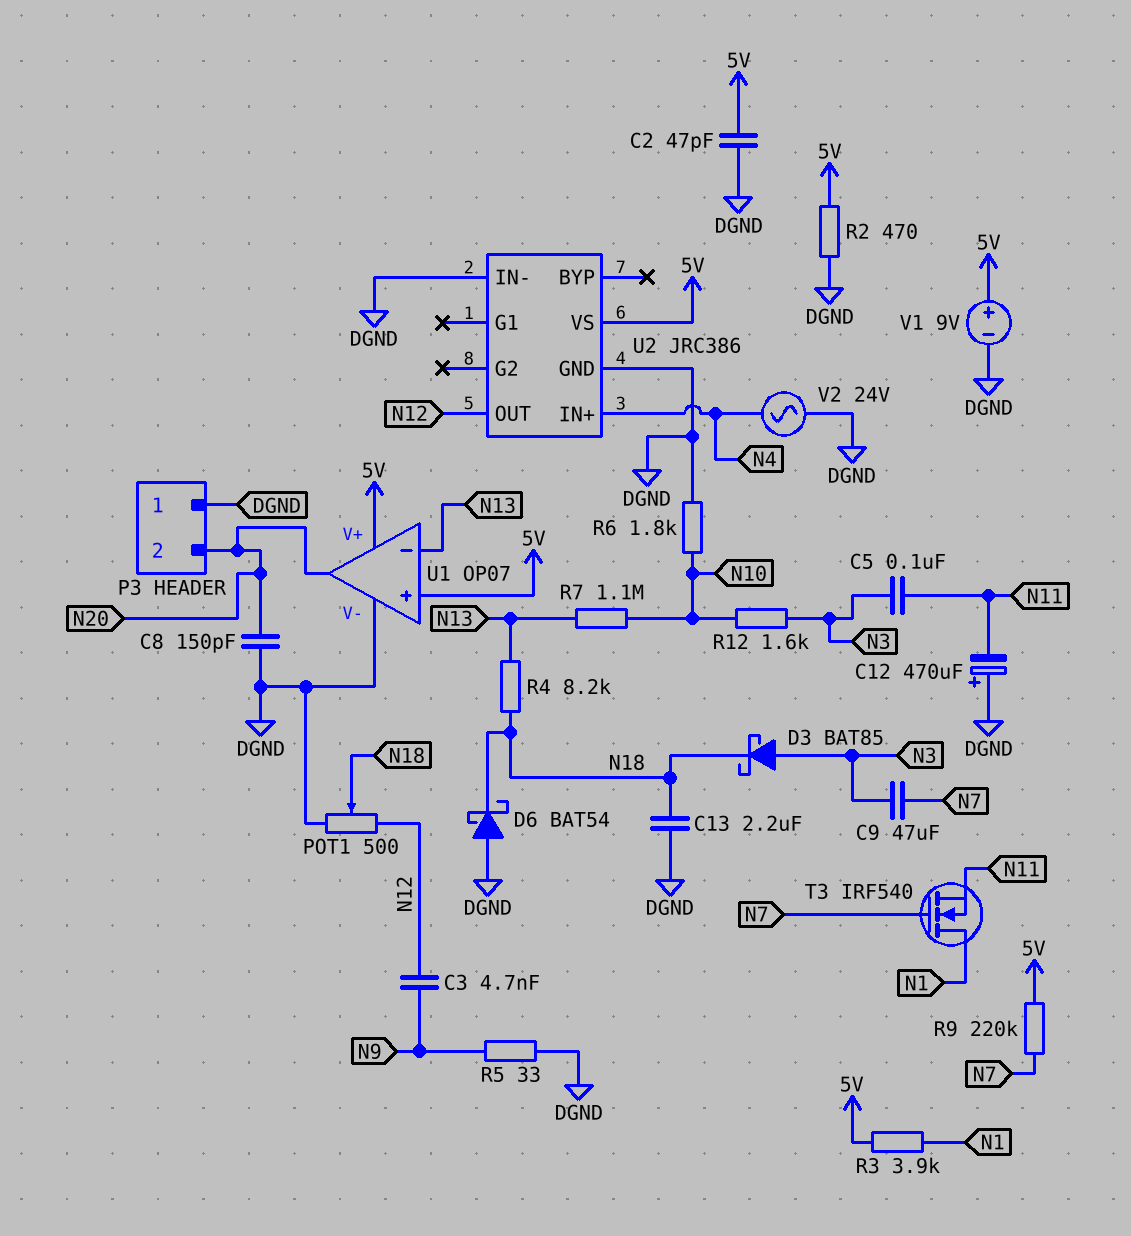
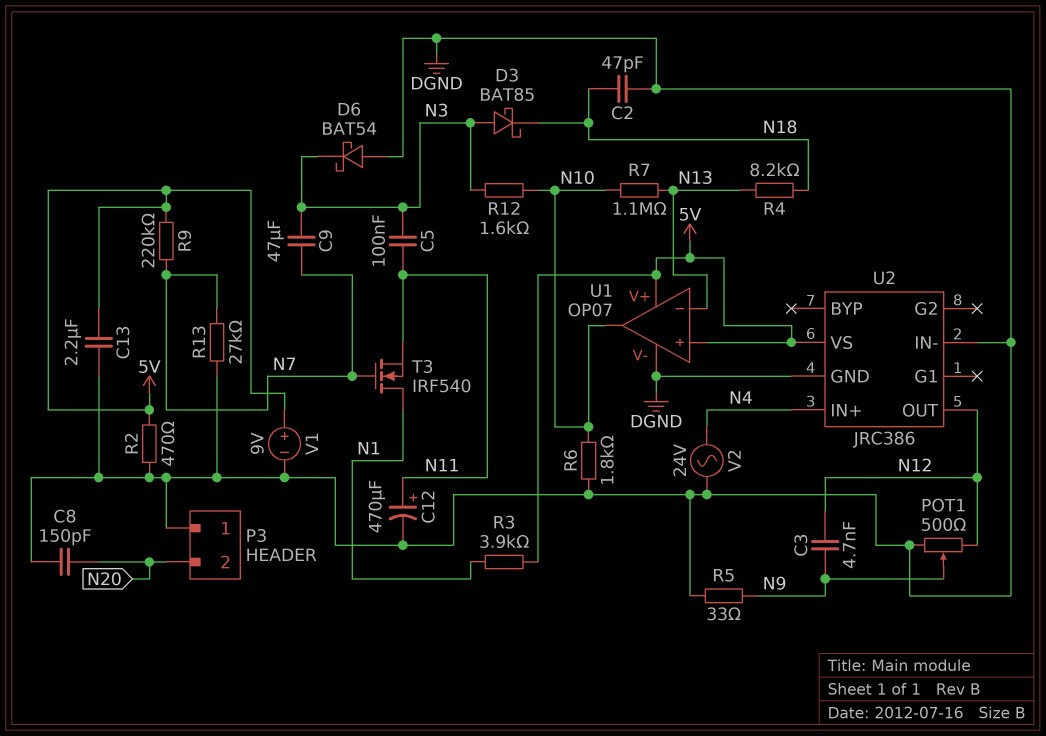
C2: 47pF (5V, DGND) -> 47pF (DGND, N18)
C12: 470uF (plus DGND, minus N11) -> 470uF (plus N11, minus DGND)
C13: 2.2uF (DGND, N18) -> 2.2uF (5V, DGND)
D6: schottky BAT54 (A DGND, K N18) -> schottky BAT54 (A DGND, K N3)
POT1: 500 (DGND, N12, wiper N18) -> 500 (DGND, N12, wiper N9)
R13: none -> 27k (DGND, N7)
U1 pin out: N20 -> N10

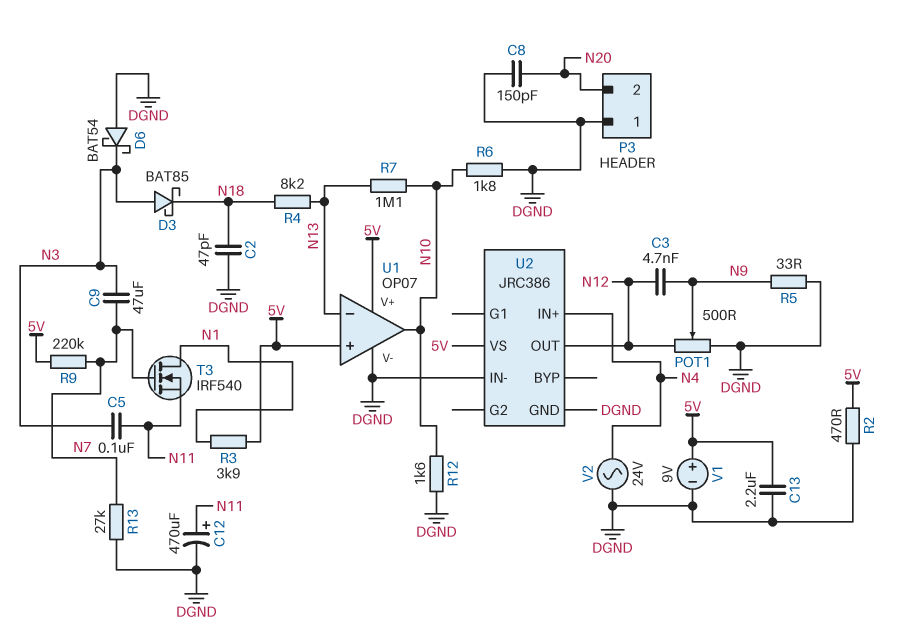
R12: 1.6k (N3, N10) -> 1.6k (DGND, N10)

